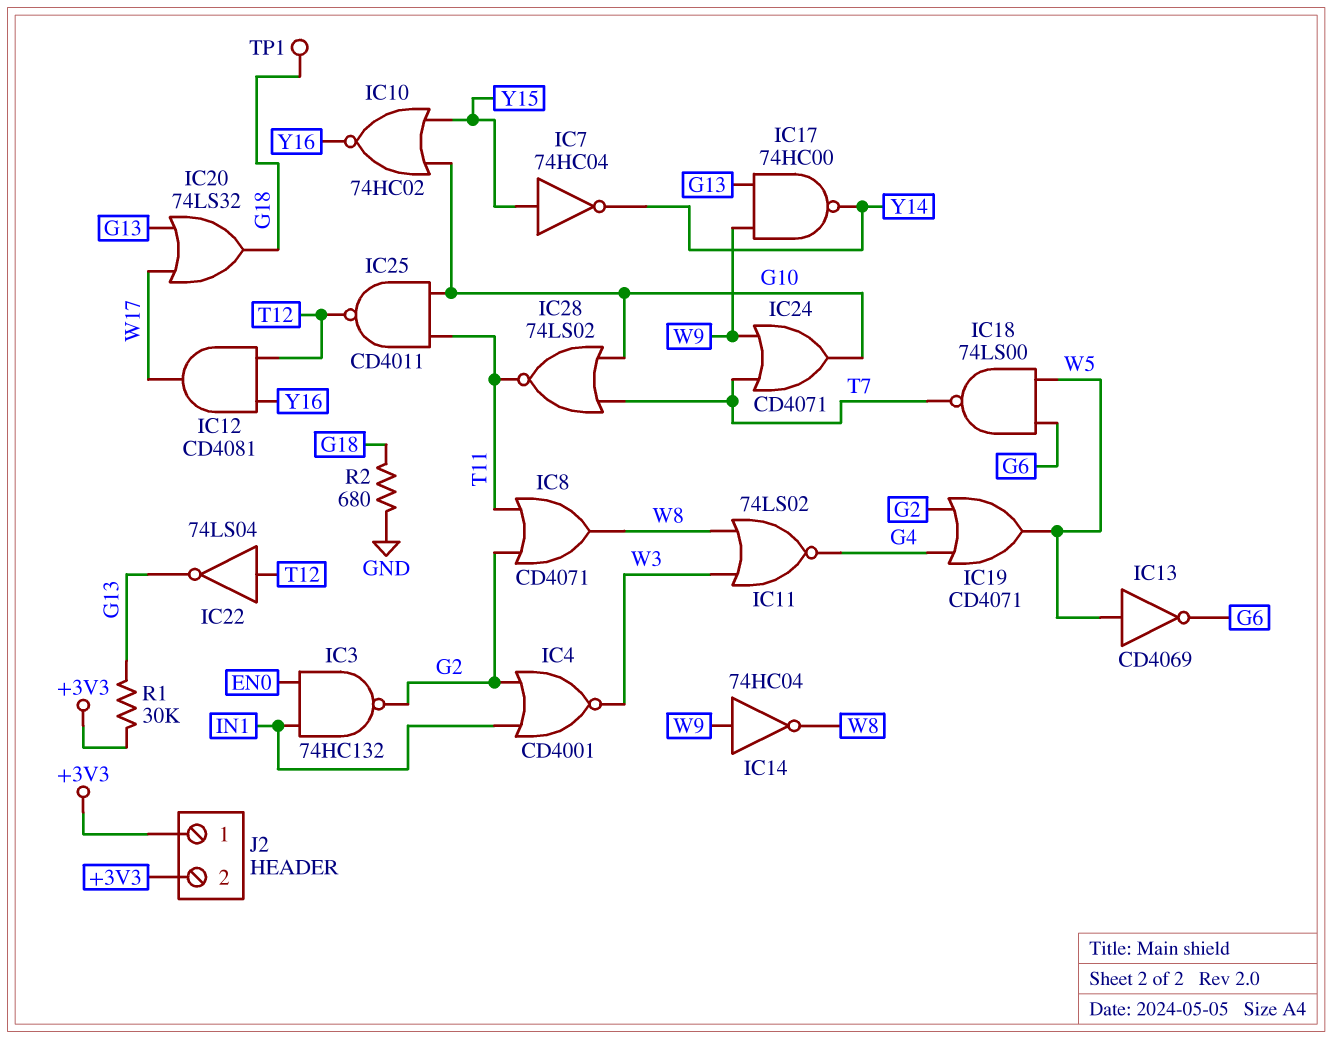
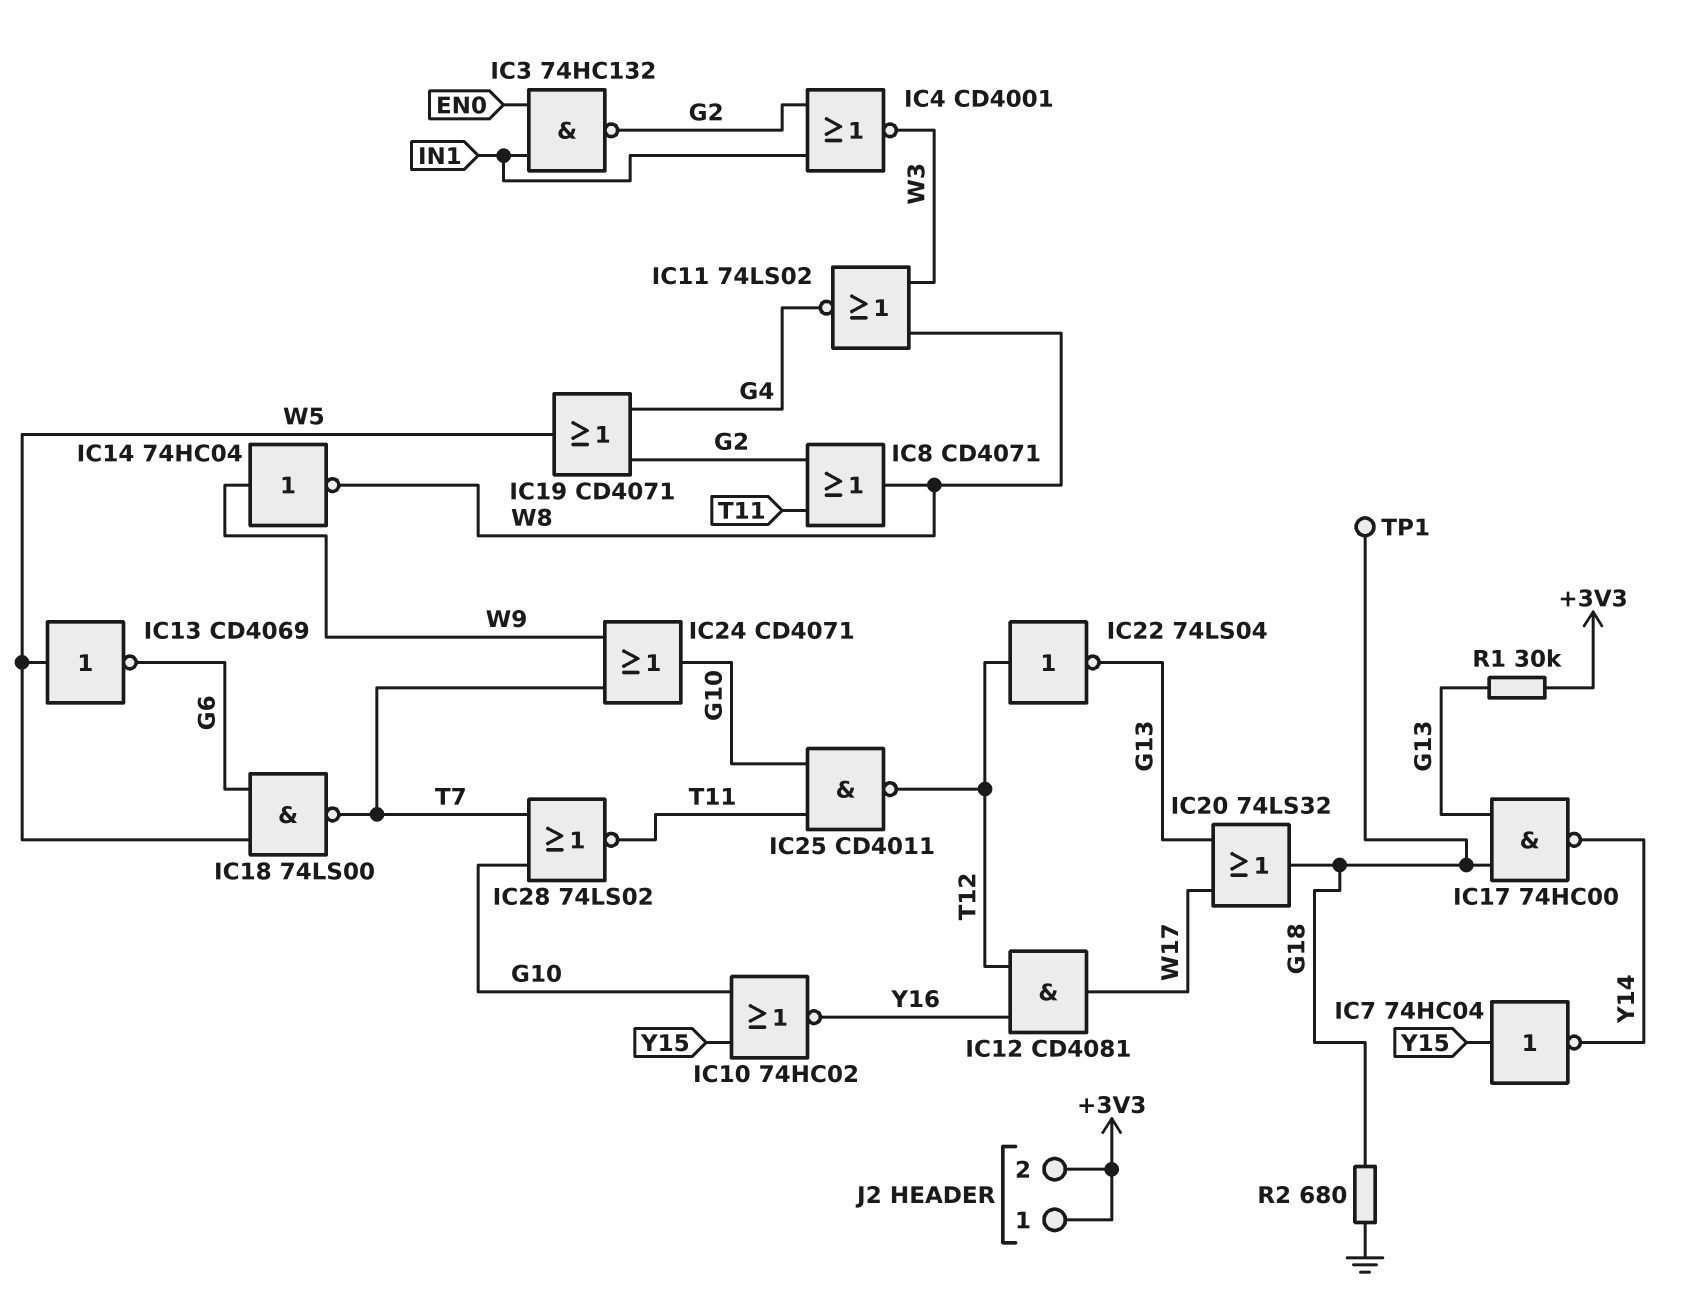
IC17: NAND 74HC00 (in G13, in W9, out Y14) -> NAND 74HC00 (in G13, in G18, out Y14)

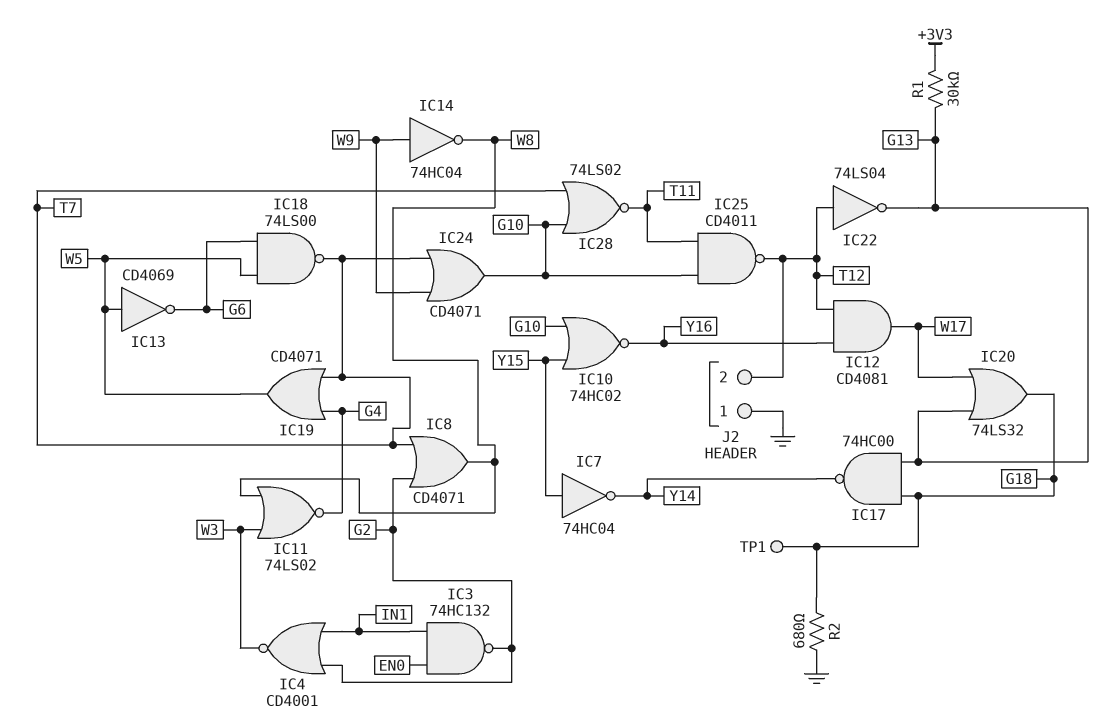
IC8: OR CD4071 (in G2, in T11, out W8) -> OR CD4071 (in G2, in T7, out W8)
IC19: OR CD4071 (in G2, in G4, out W5) -> OR CD4071 (in G4, in T7, out W5)
J2 pin 1: +3V3 -> GND
J2 pin 2: +3V3 -> T12

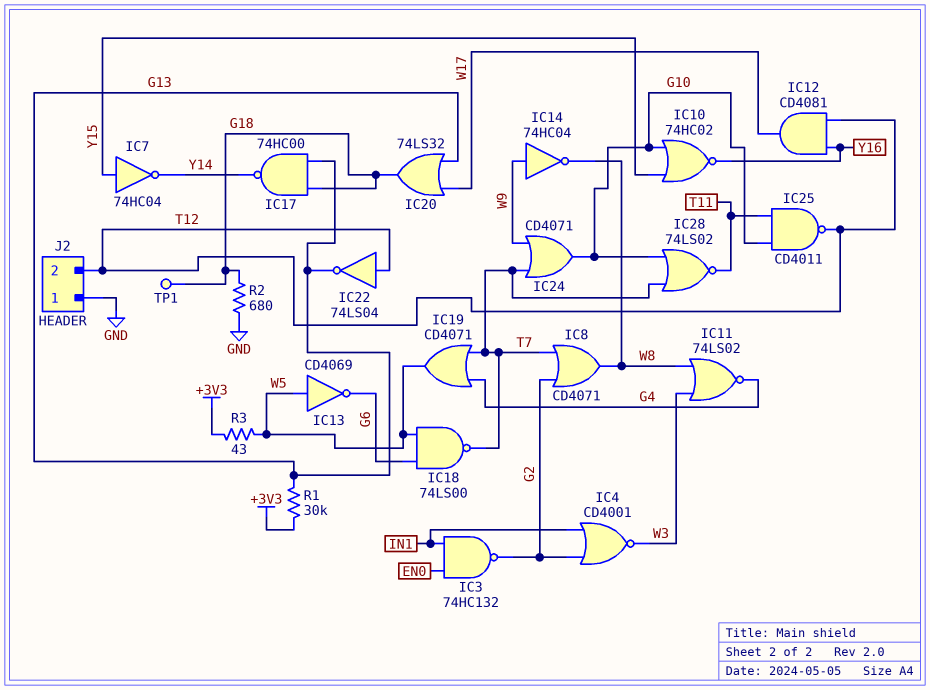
R3: none -> 43 (+3V3, W5)

